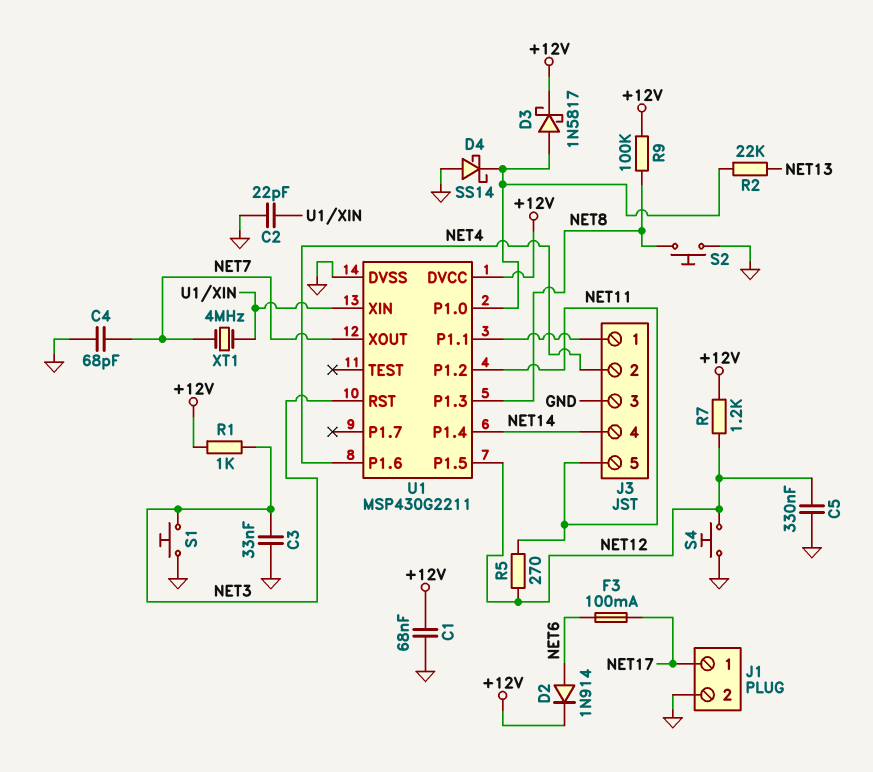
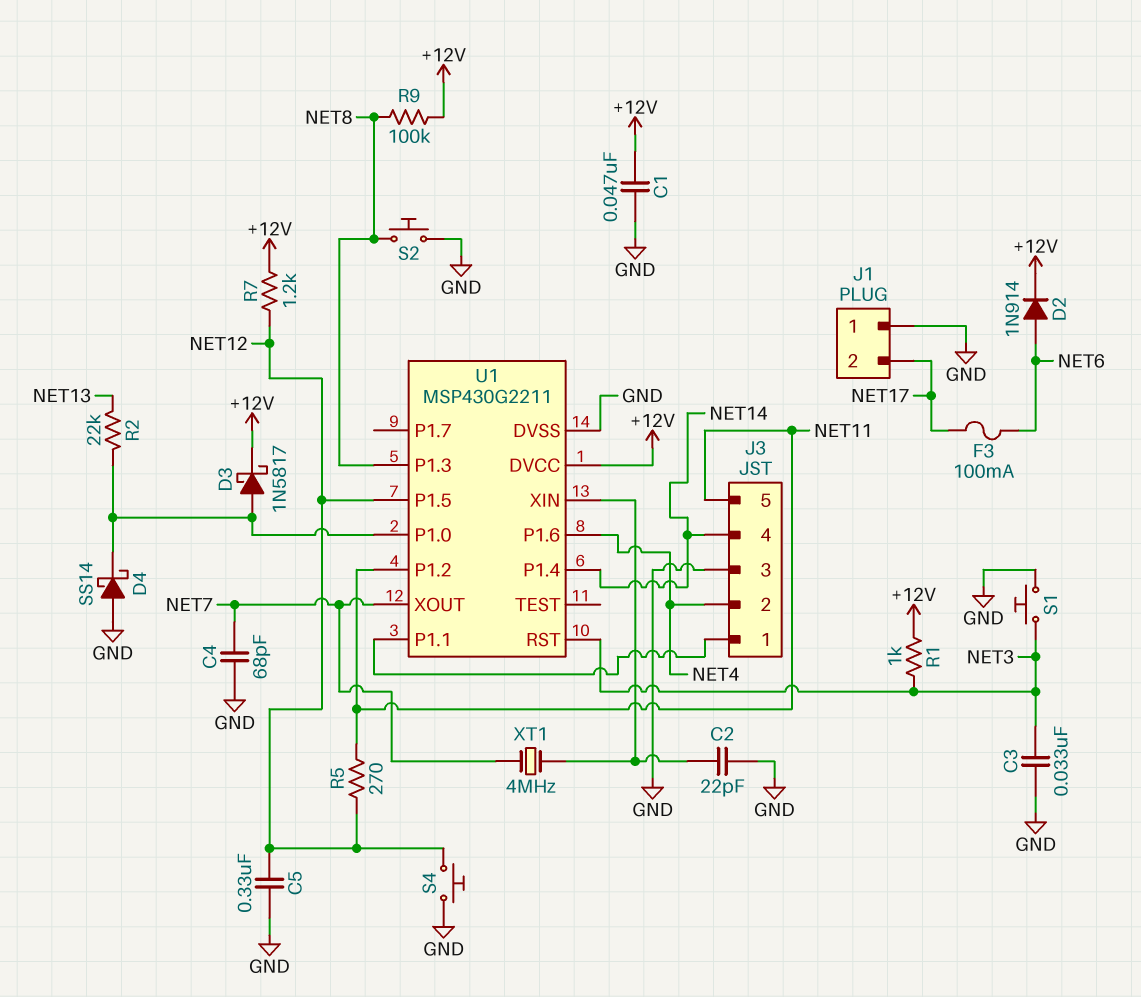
C1: 68nF (+12V, GND) -> 47nF (+12V, GND)
J1 pin 1: NET17 -> GND
J1 pin 2: GND -> NET17

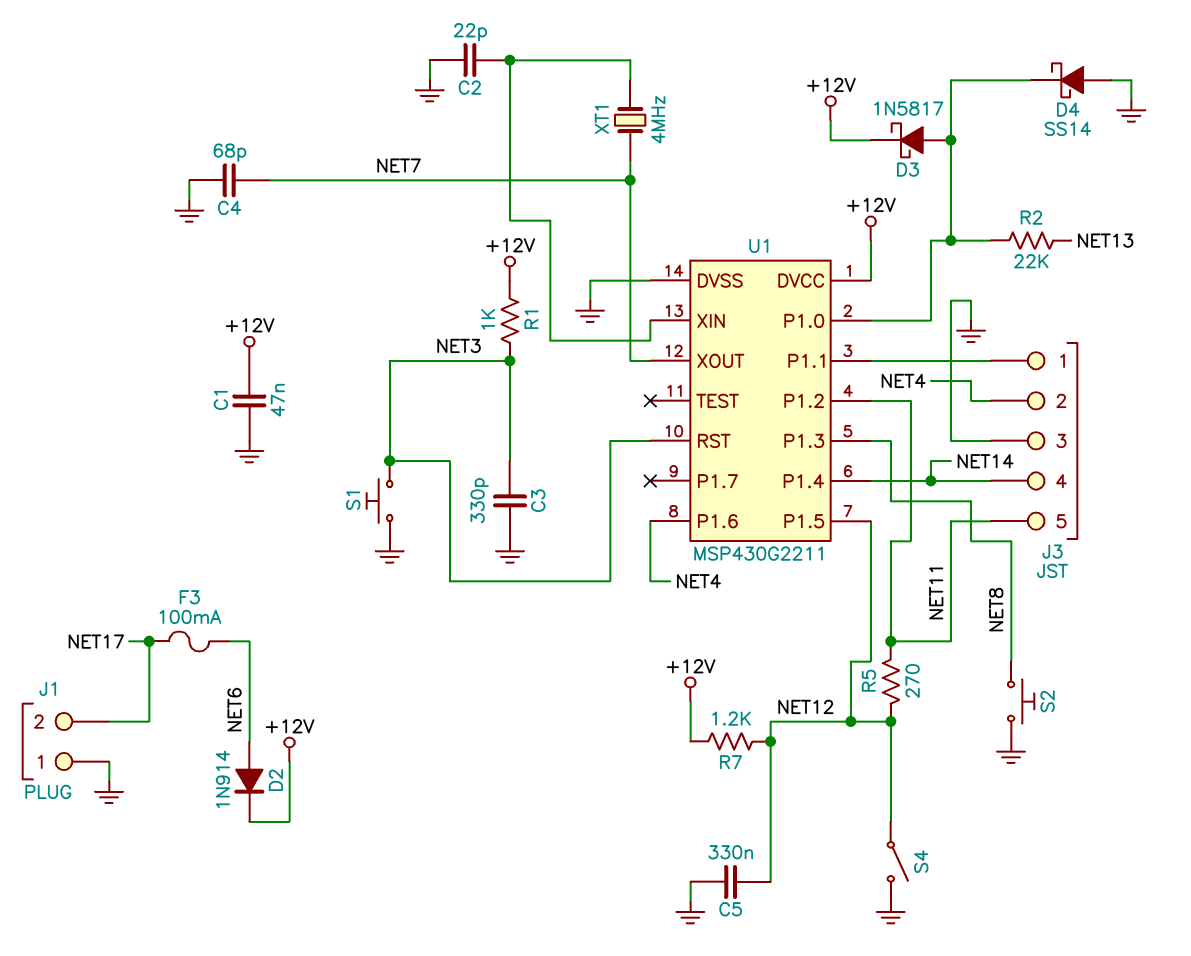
C3: 33nF (GND, NET3) -> 330pF (GND, NET3)
R9: 100k (+12V, NET8) -> none
S4: button (GND, NET12) -> switch (GND, NET12)

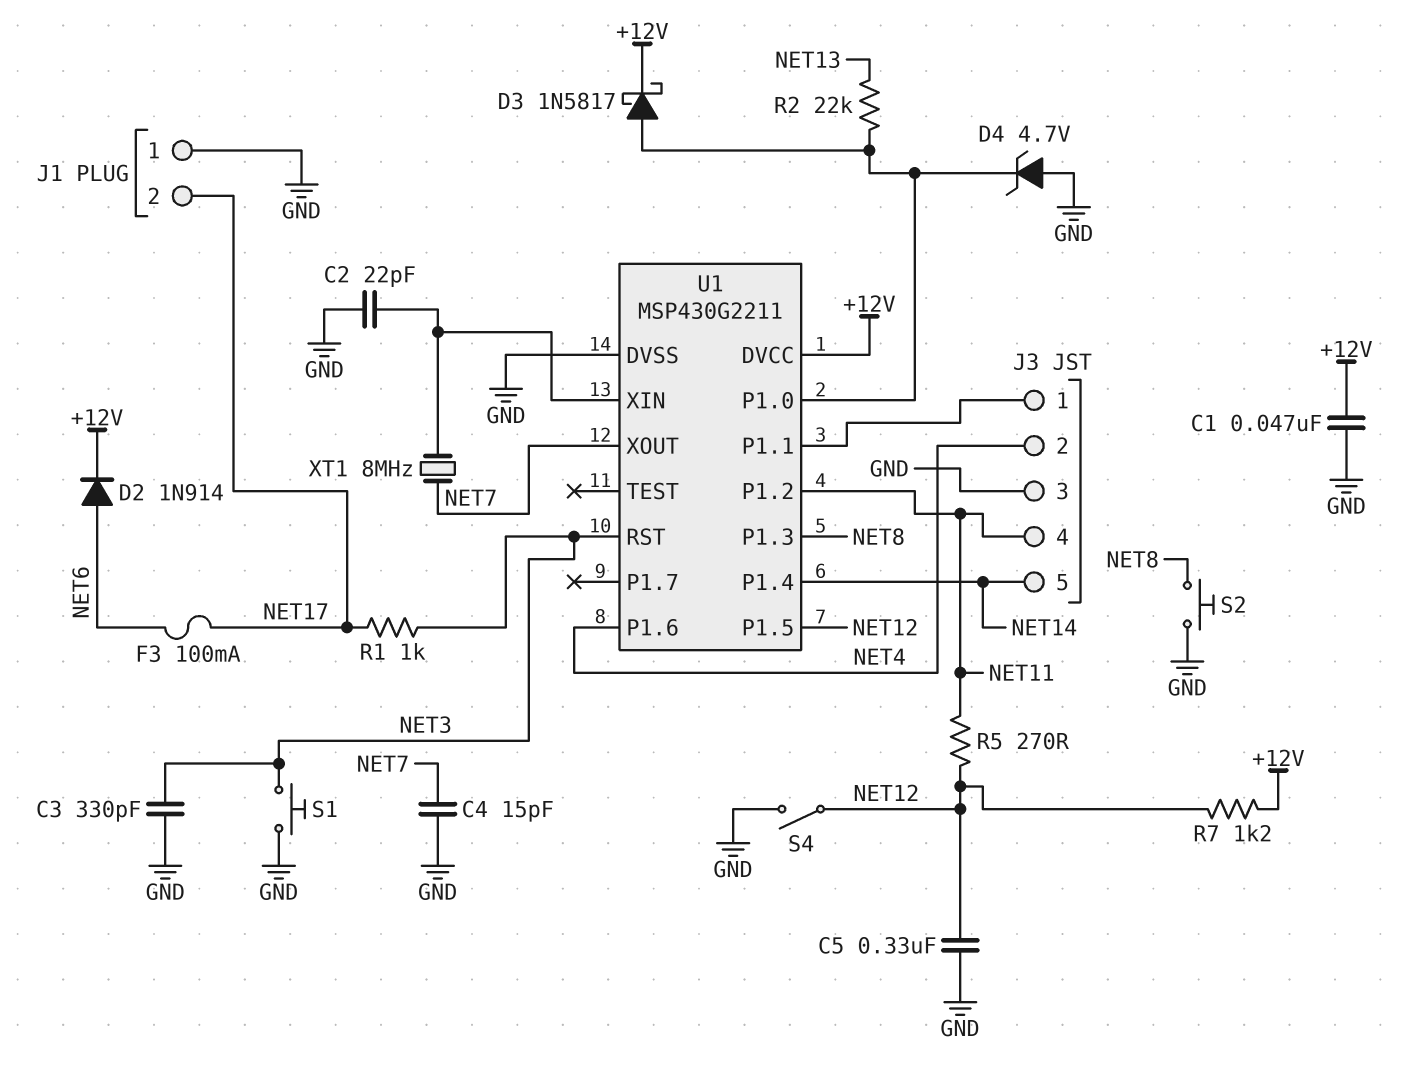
C4: 68pF (GND, NET7) -> 15pF (GND, NET7)
D4: schottky SS14 (A GND, K U1/P1.0) -> zener 4.7V (A GND, K U1/P1.0)
J3 pin 4: NET14 -> NET11
J3 pin 5: NET11 -> NET14
R1: 1k (+12V, NET3) -> 1k (NET3, NET17)
XT1: 4MHz (NET7, U1/XIN) -> 8MHz (NET7, U1/XIN)

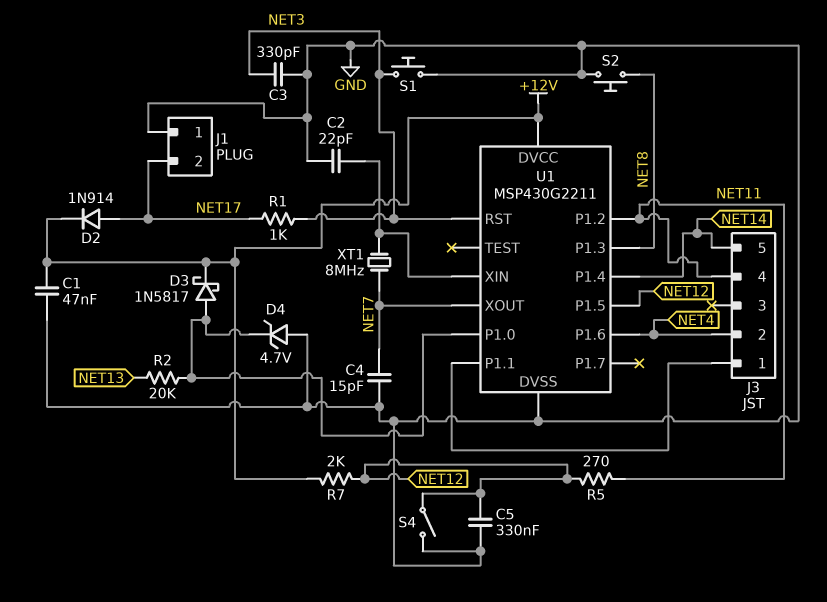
D2: diode 1N914 (A NET6, K +12V) -> diode 1N914 (A NET17, K +12V)
F3: 100mA (NET6, NET17) -> none
J3 pin 3: GND -> none
R2: 22k (NET13, U1/P1.0) -> 20k (NET13, U1/P1.0)
R7: 1.2k (+12V, NET12) -> 2k (+12V, NET12)

